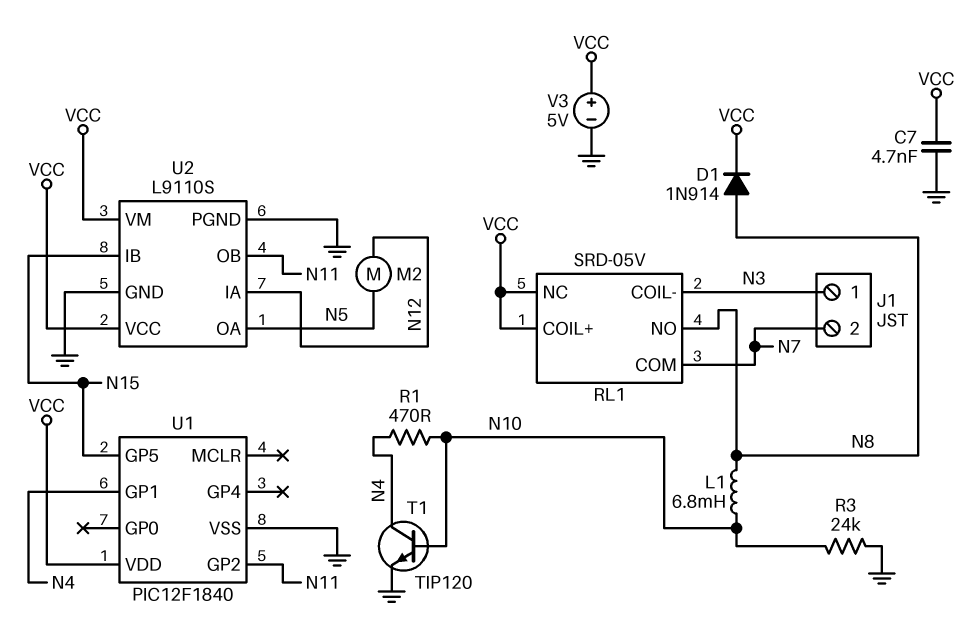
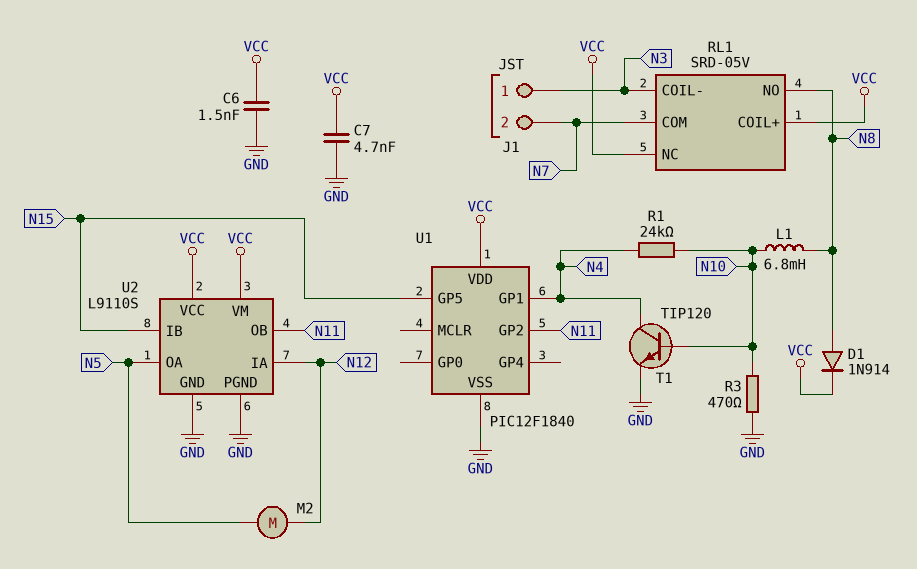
C6: none -> 1.5nF (GND, VCC)
R1: 470 (N4, N10) -> 24k (N4, N10)
R3: 24k (GND, N10) -> 470 (GND, N10)
V3: 5V (plus VCC, minus GND) -> none

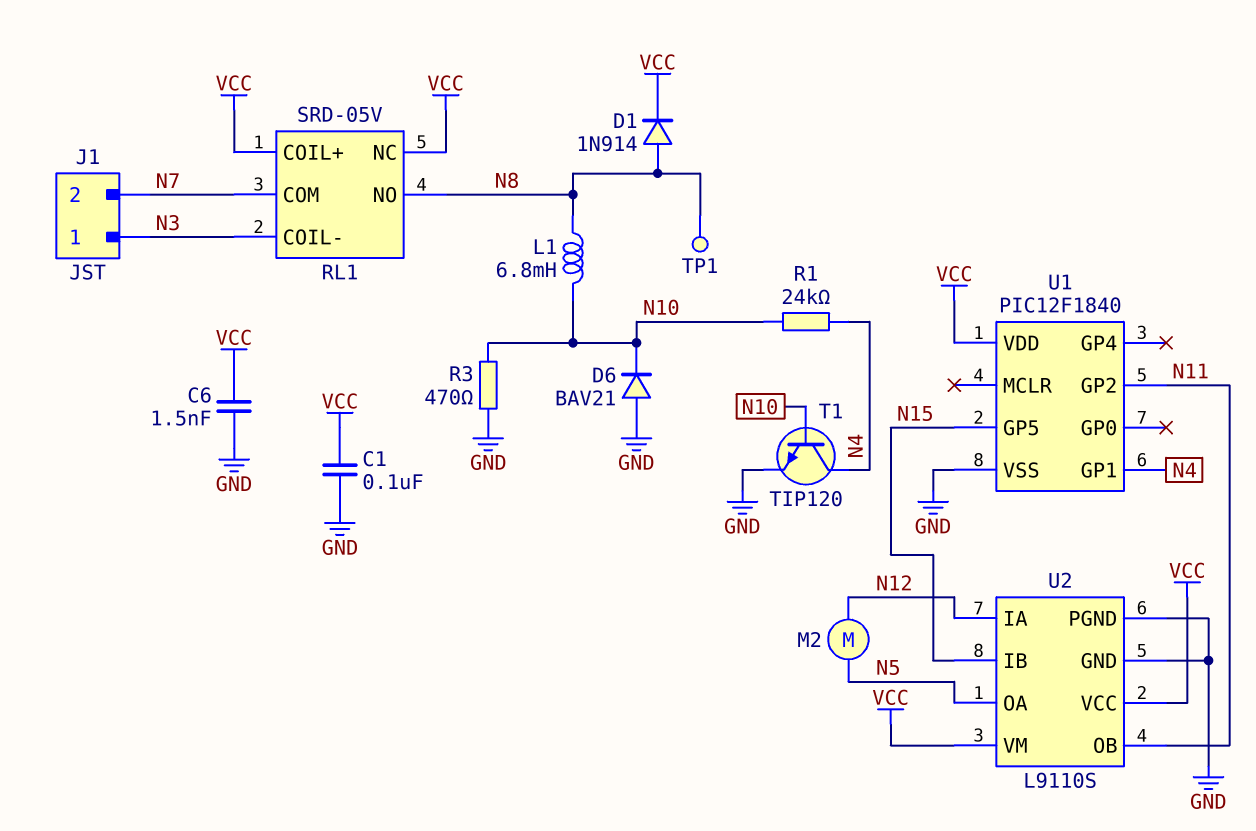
C1: none -> 100nF (GND, VCC)
C7: 4.7nF (GND, VCC) -> none
D6: none -> diode BAV21 (A GND, K N10)
TP1: none -> test point (N8)

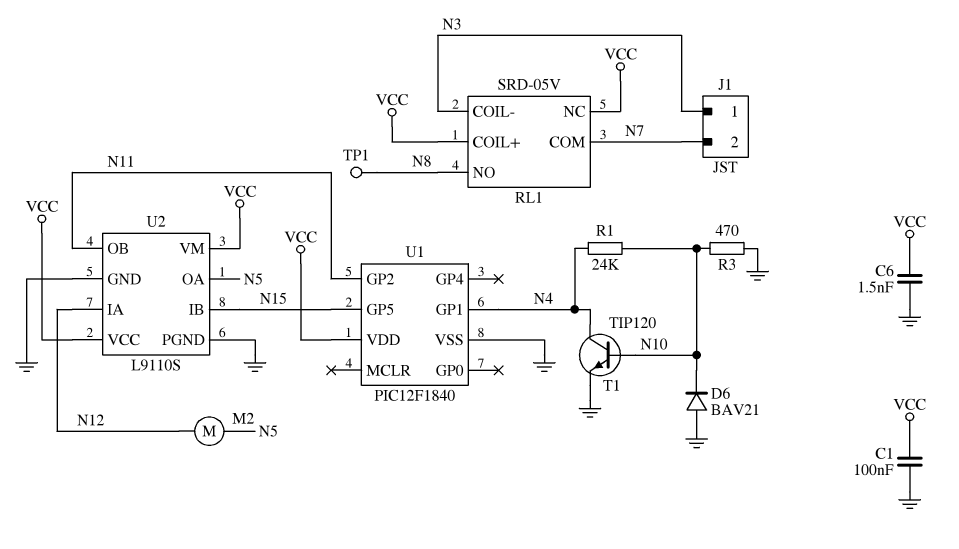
D1: diode 1N914 (A N8, K VCC) -> none
L1: 6.8mH (N8, N10) -> none

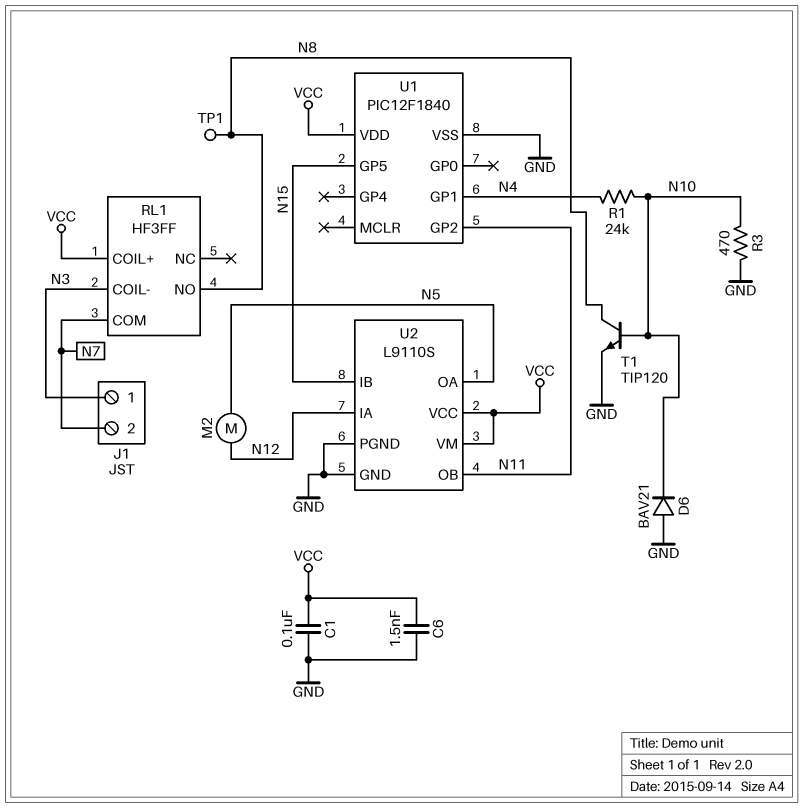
RL1: SRD-05V -> HF3FF
RL1 pin NC: VCC -> none
T1: NPN TIP120 (B N10, C N4, E GND) -> NPN TIP120 (B N10, C N8, E GND)

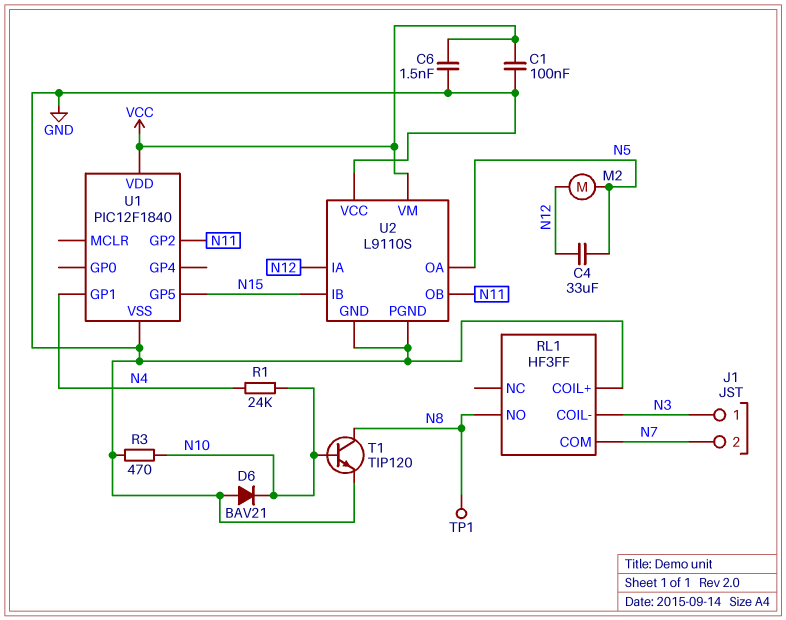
C4: none -> 33uF (N5, N12)
RL1 pin COIL+: VCC -> GND
U2 pin VCC: VCC -> GND

